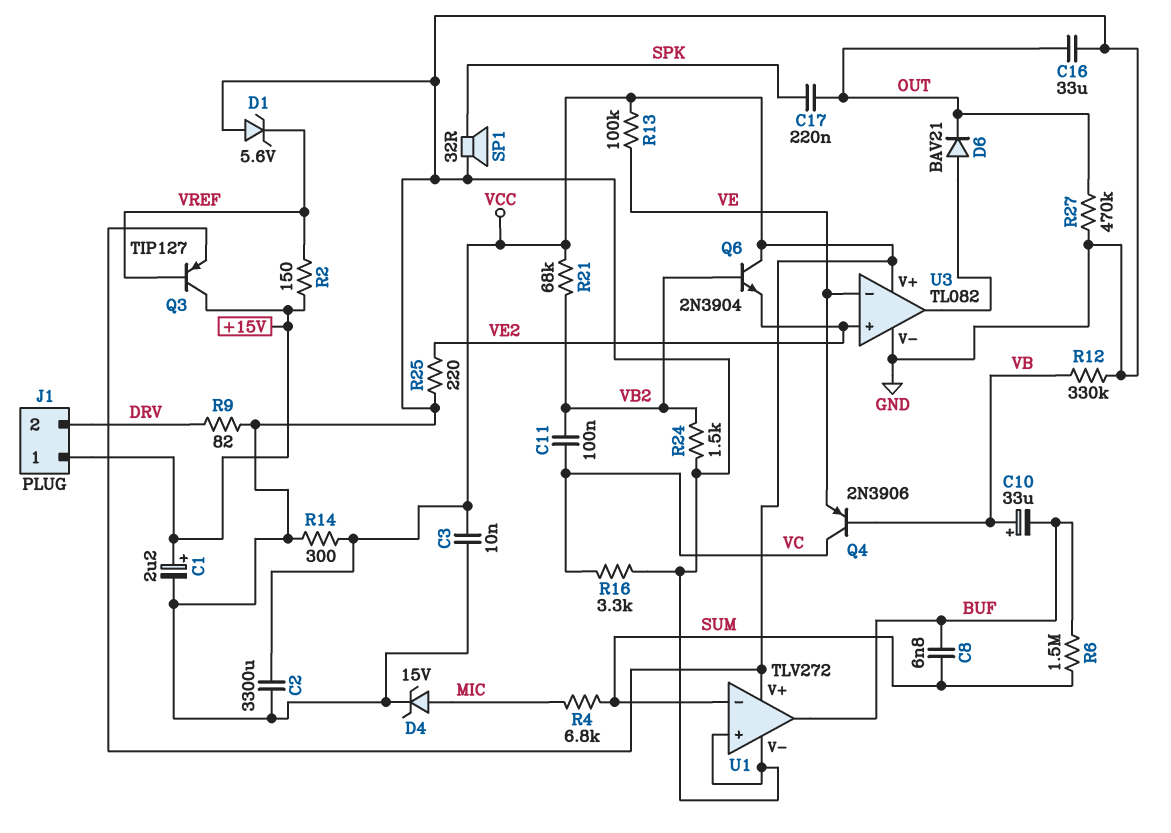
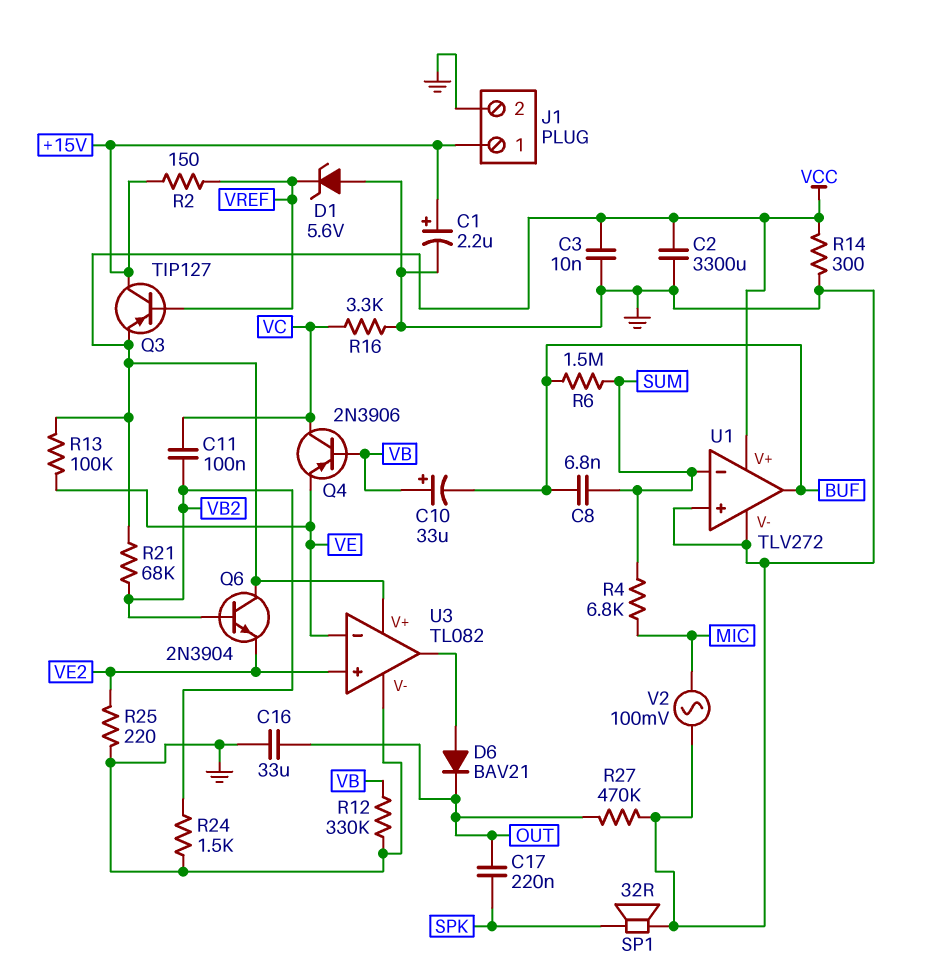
D4: zener 15V (A MIC, K GND) -> none
J1 pin 2: DRV -> GND
R9: 82 (DRV, GND) -> none
V2: none -> AC 100mV (GND, MIC)

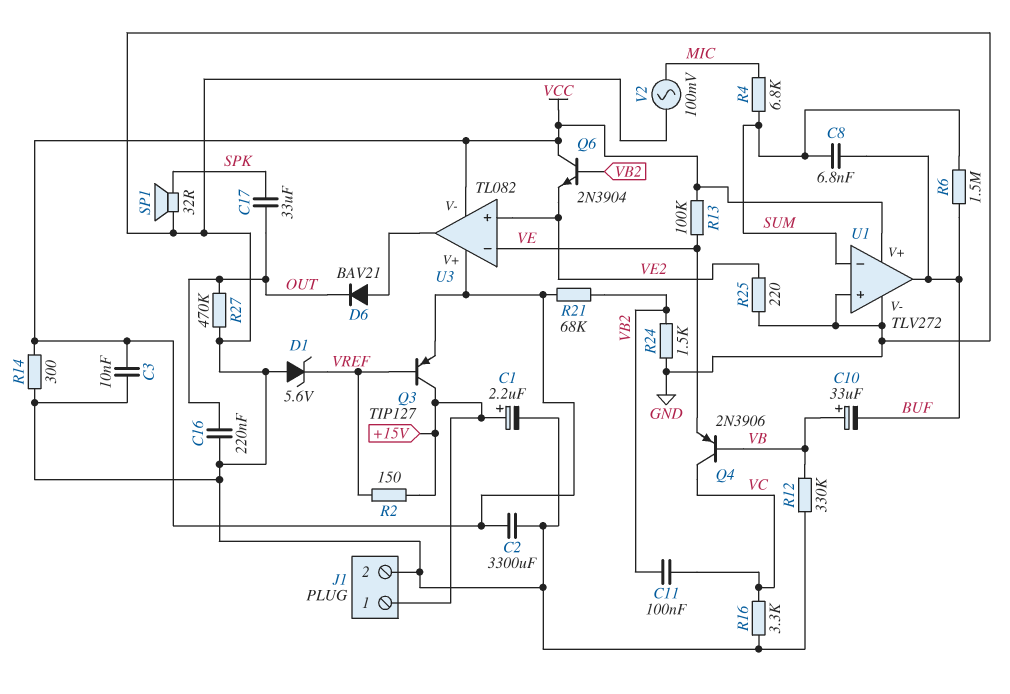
C16: 33uF (GND, OUT) -> 220nF (GND, OUT)
C17: 220nF (OUT, SPK) -> 33uF (OUT, SPK)
U3 pin V-: GND -> VCC

